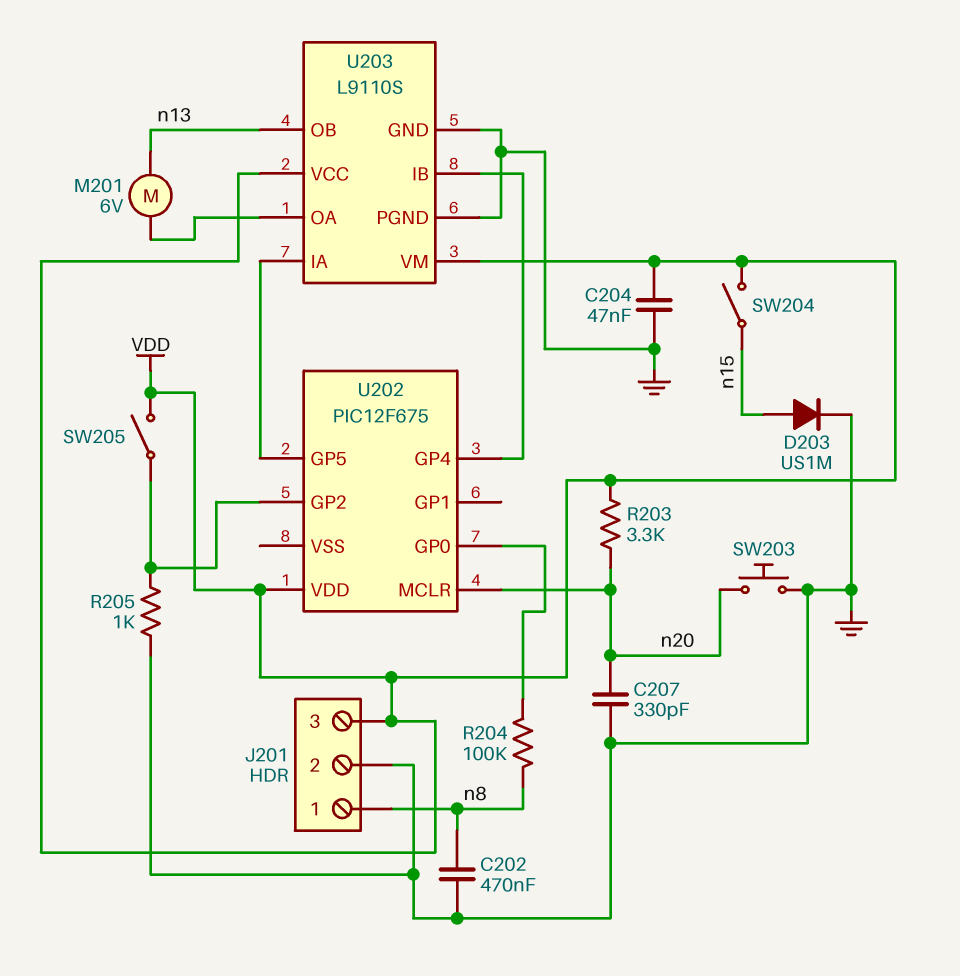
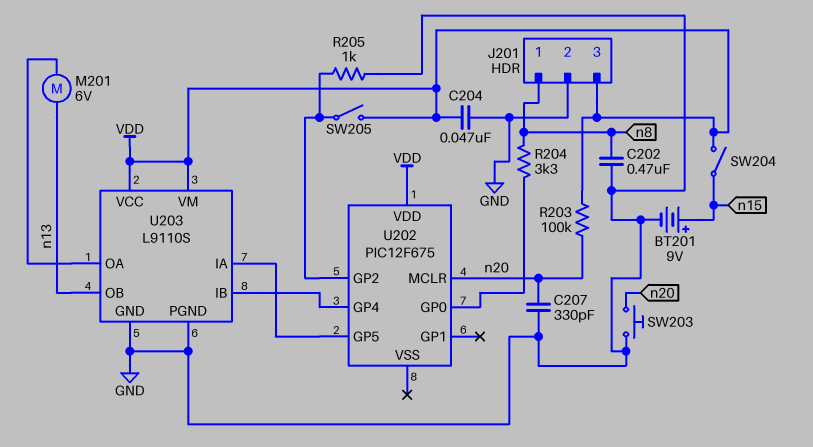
BT201: none -> 9V (plus n15, minus GND)
D203: diode US1M (A n15, K GND) -> none
R203: 3.3k (VDD, n20) -> 100k (VDD, n20)
R204: 100k (U202/GP0, n8) -> 3.3k (U202/GP0, n8)

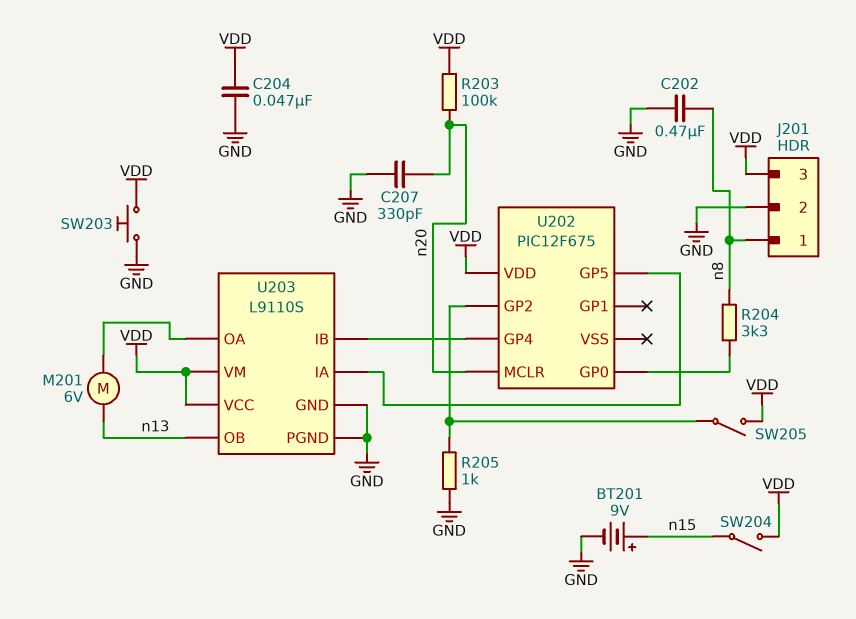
SW203: button (GND, n20) -> button (GND, VDD)

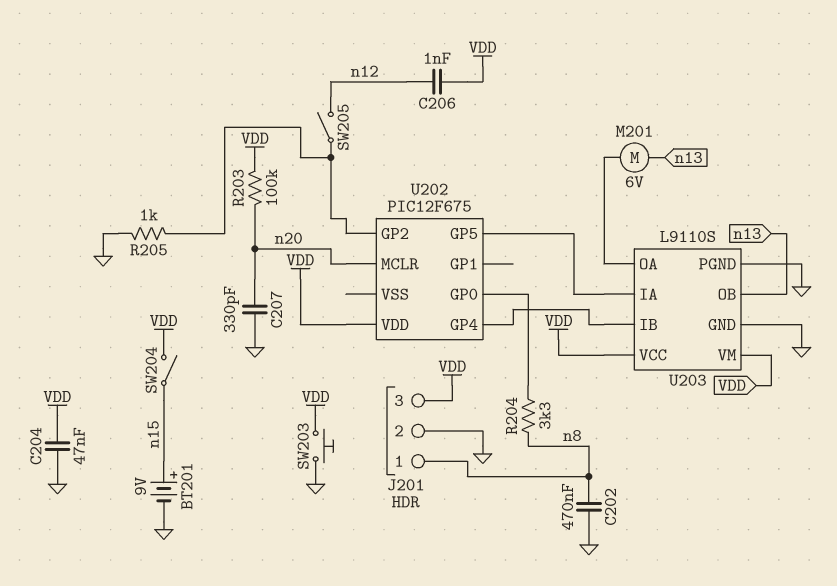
C206: none -> 1nF (VDD, n12)
SW205: switch (U202/GP2, VDD) -> switch (U202/GP2, n12)

